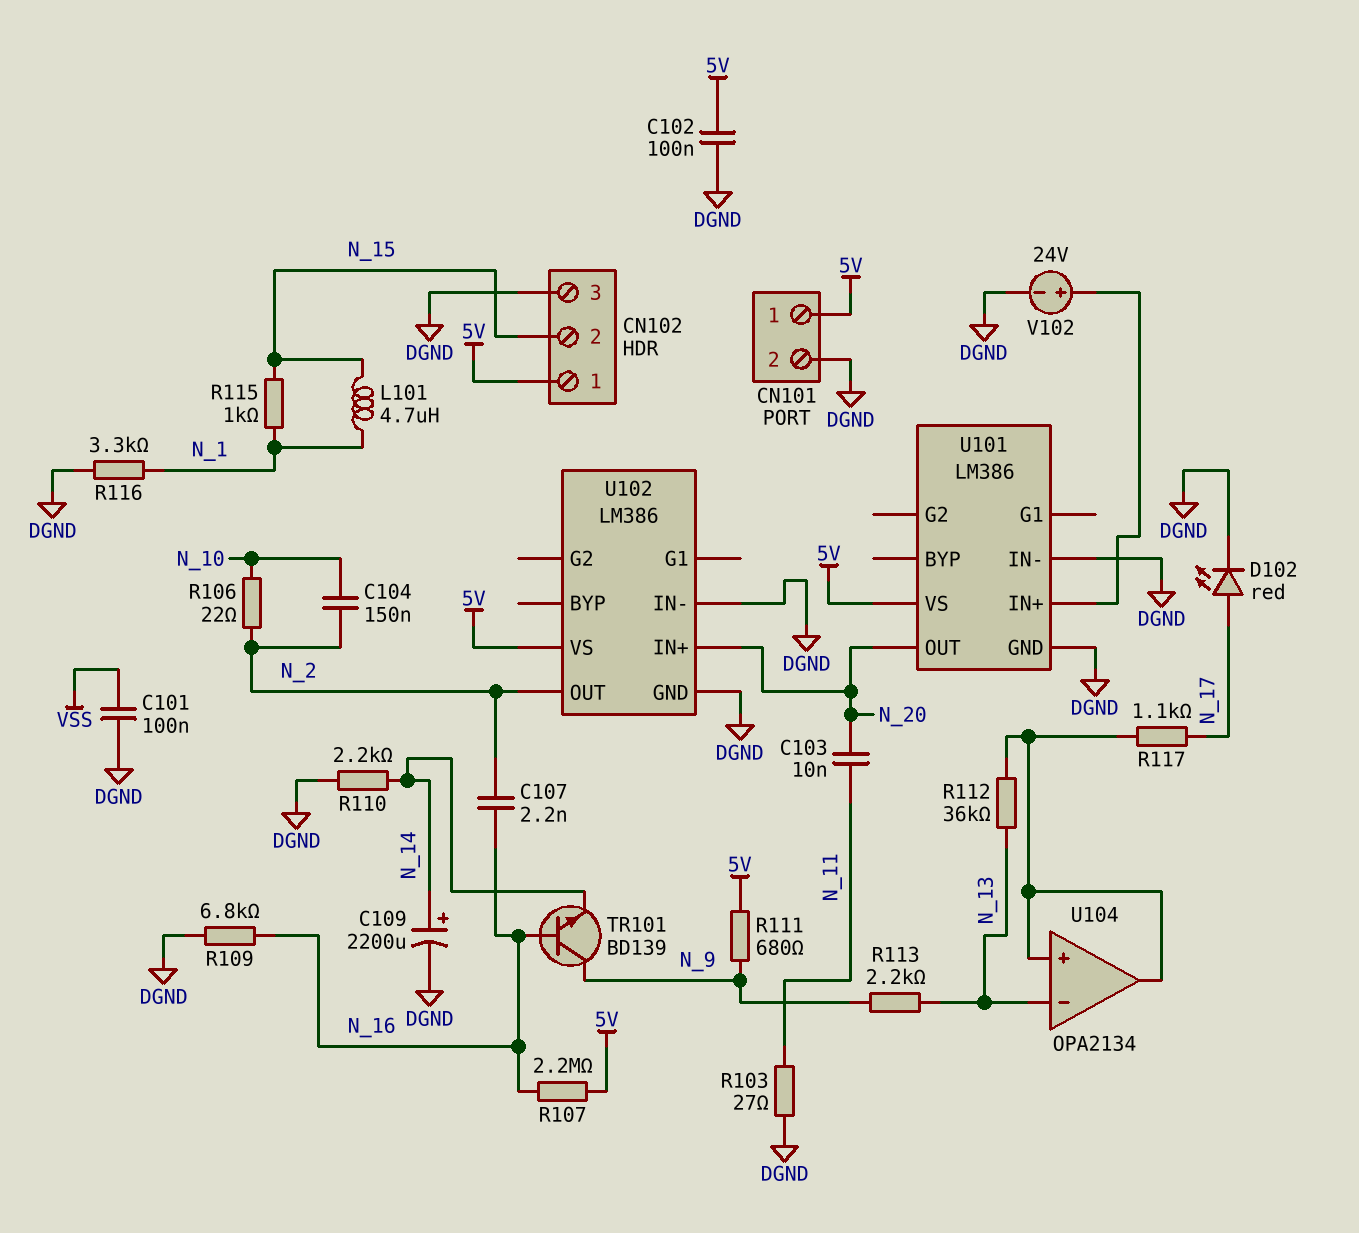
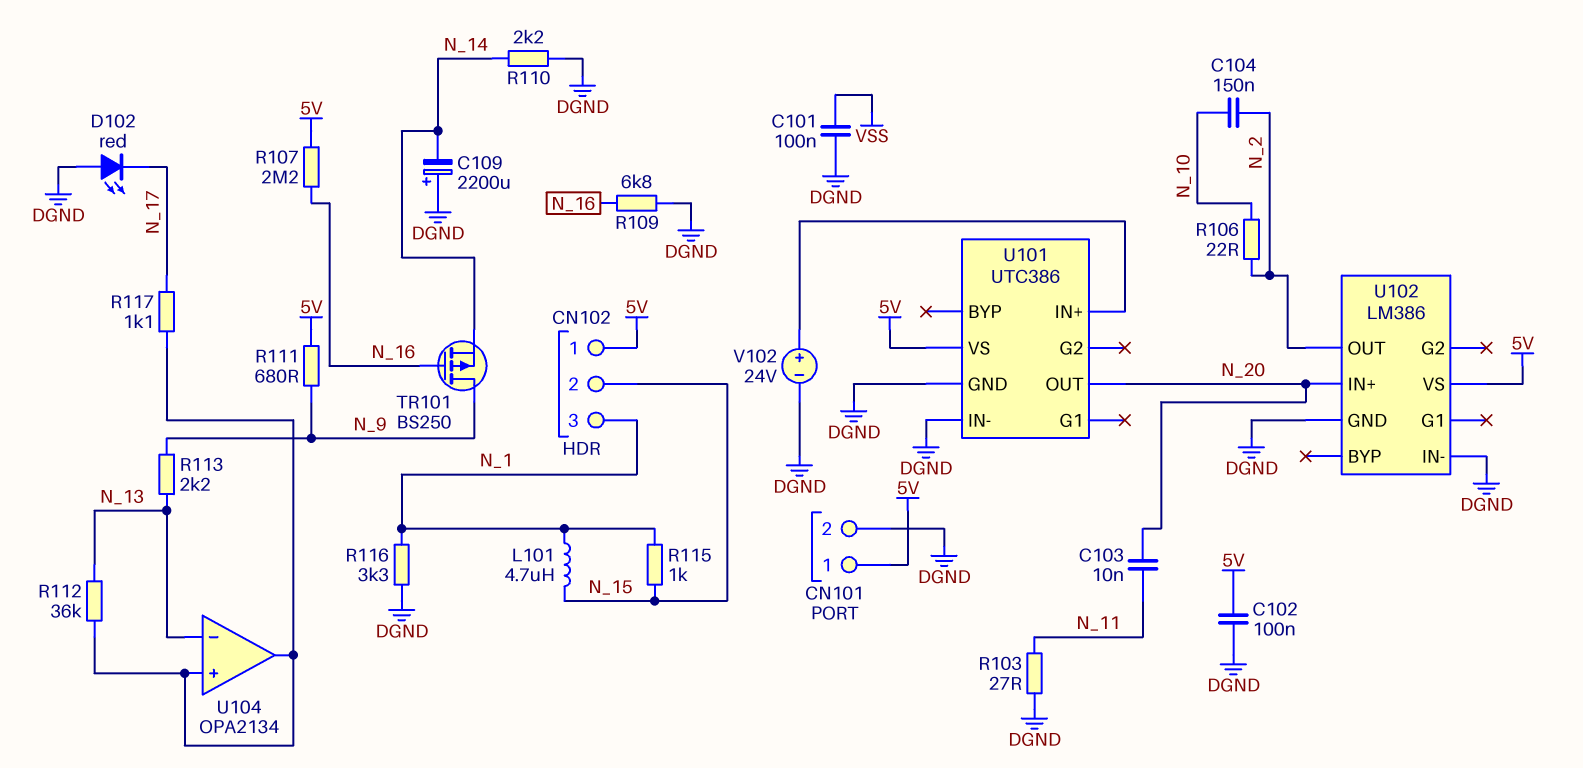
C107: 2.2nF (N_2, N_16) -> none
C109: 2200uF (plus N_14, minus DGND) -> 2200uF (plus DGND, minus N_14)
CN102 pin 3: DGND -> N_1
D102: LED red (A N_17, K DGND) -> LED red (A DGND, K N_17)
TR101: NPN BD139 (B N_16, C N_9, E N_14) -> PMOS BS250 (G N_16, D N_9, S N_14)
U101: LM386 -> UTC386

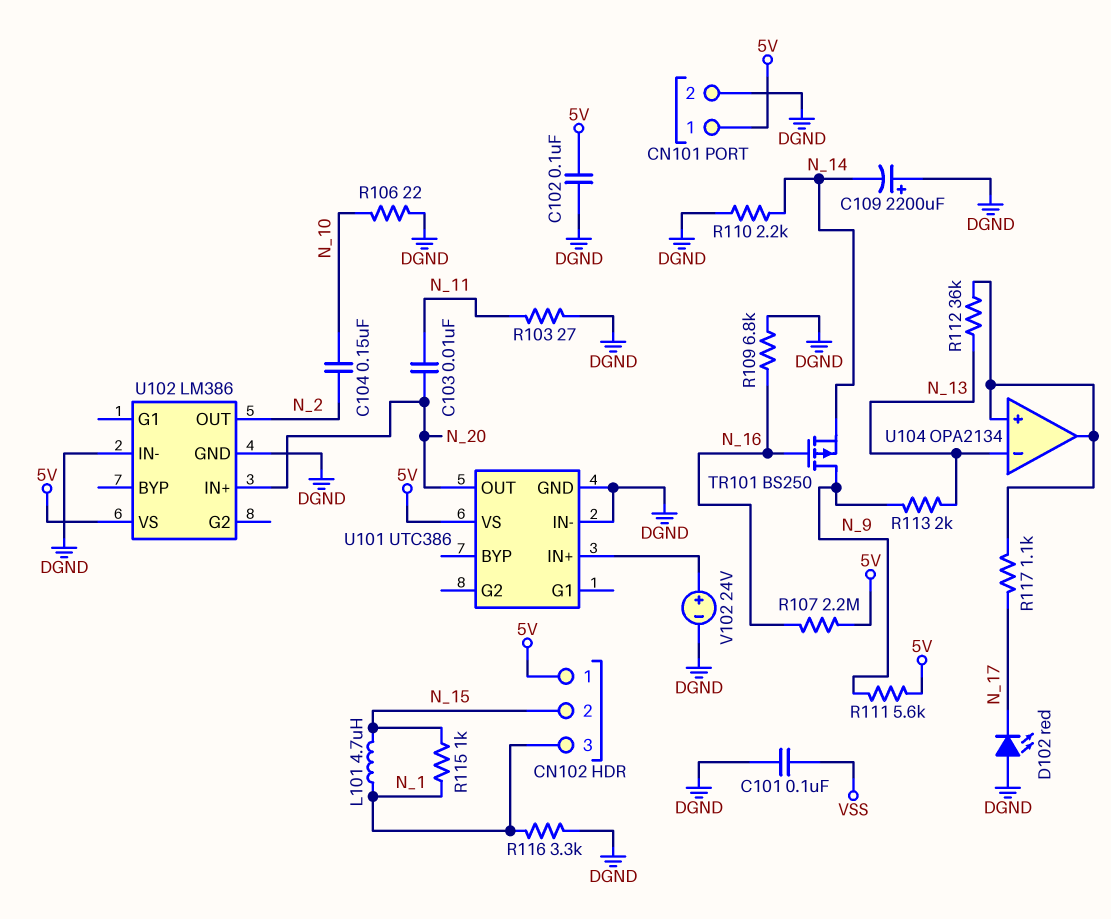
R106: 22 (N_2, N_10) -> 22 (DGND, N_10)
R111: 680 (5V, N_9) -> 5.6k (5V, N_9)
R113: 2.2k (N_9, N_13) -> 2k (N_9, N_13)

